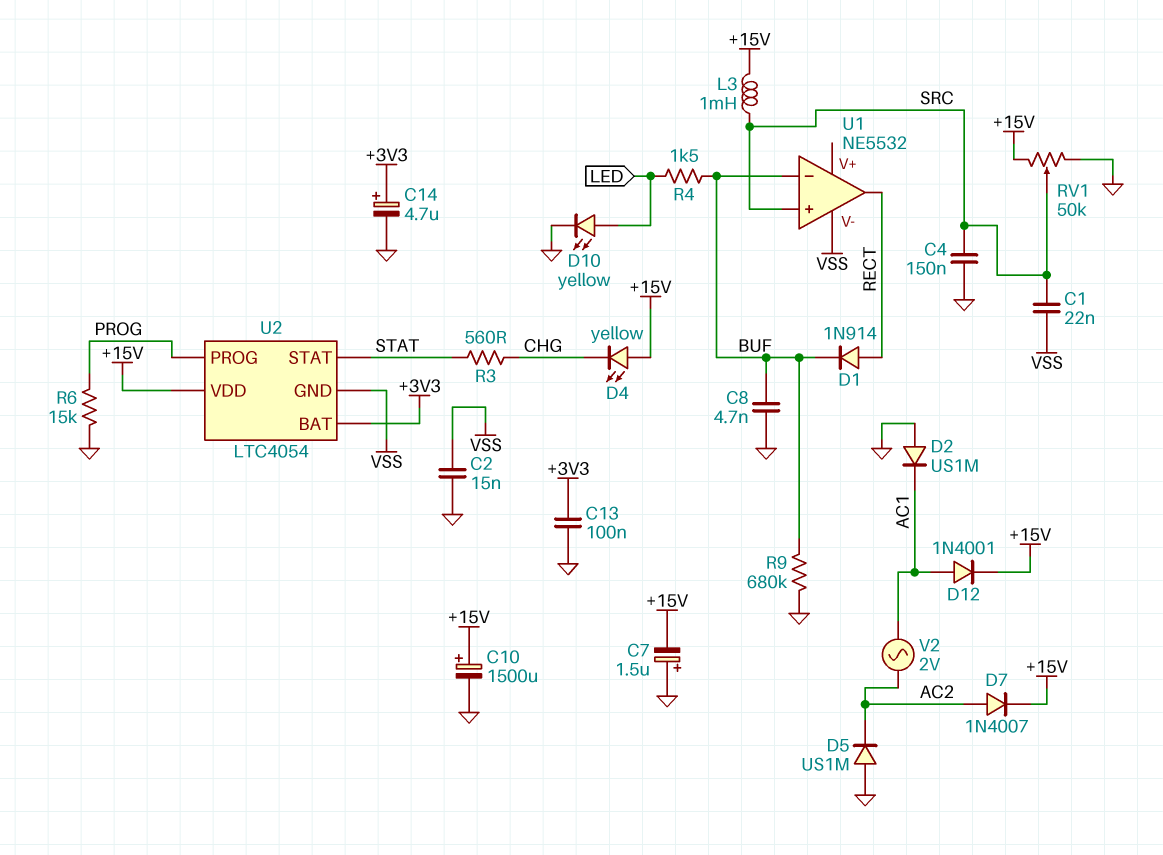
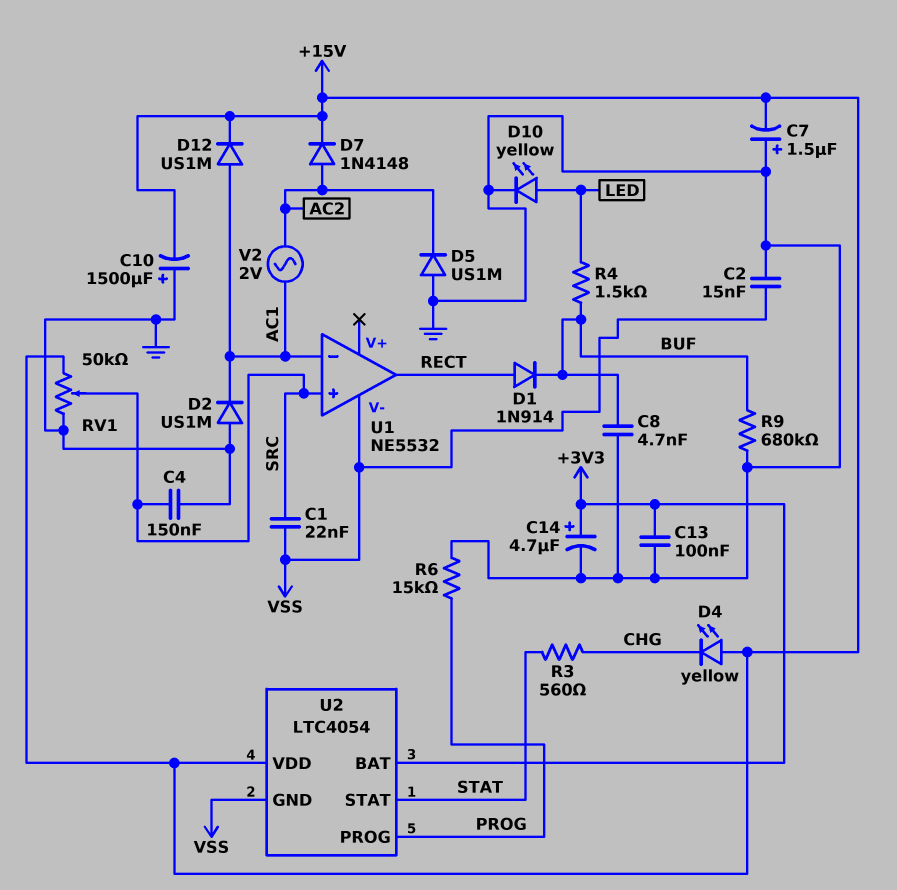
C10: 1500uF (plus +15V, minus GND) -> 1500uF (plus GND, minus +15V)
D7: diode 1N4007 (A AC2, K +15V) -> diode 1N4148 (A AC2, K +15V)
D12: diode 1N4001 (A AC1, K +15V) -> diode US1M (A AC1, K +15V)
L3: 1mH (+15V, SRC) -> none
U1 pin in-: BUF -> AC1

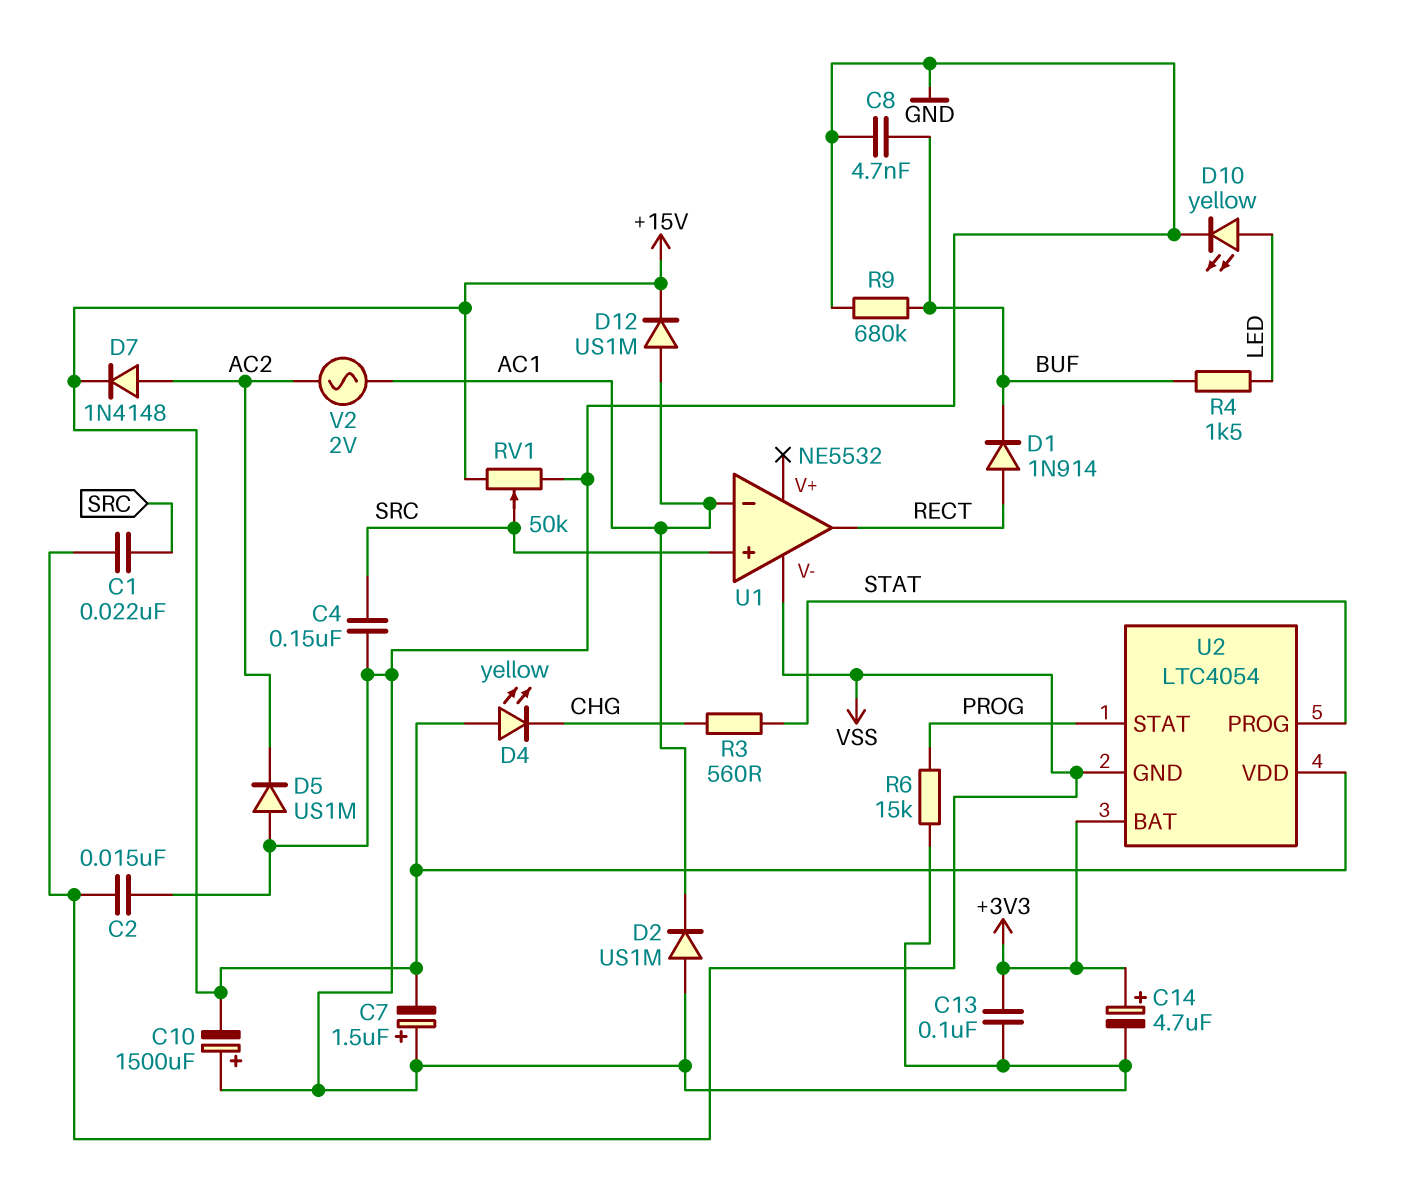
U2 pin PROG: PROG -> STAT
U2 pin STAT: STAT -> PROG

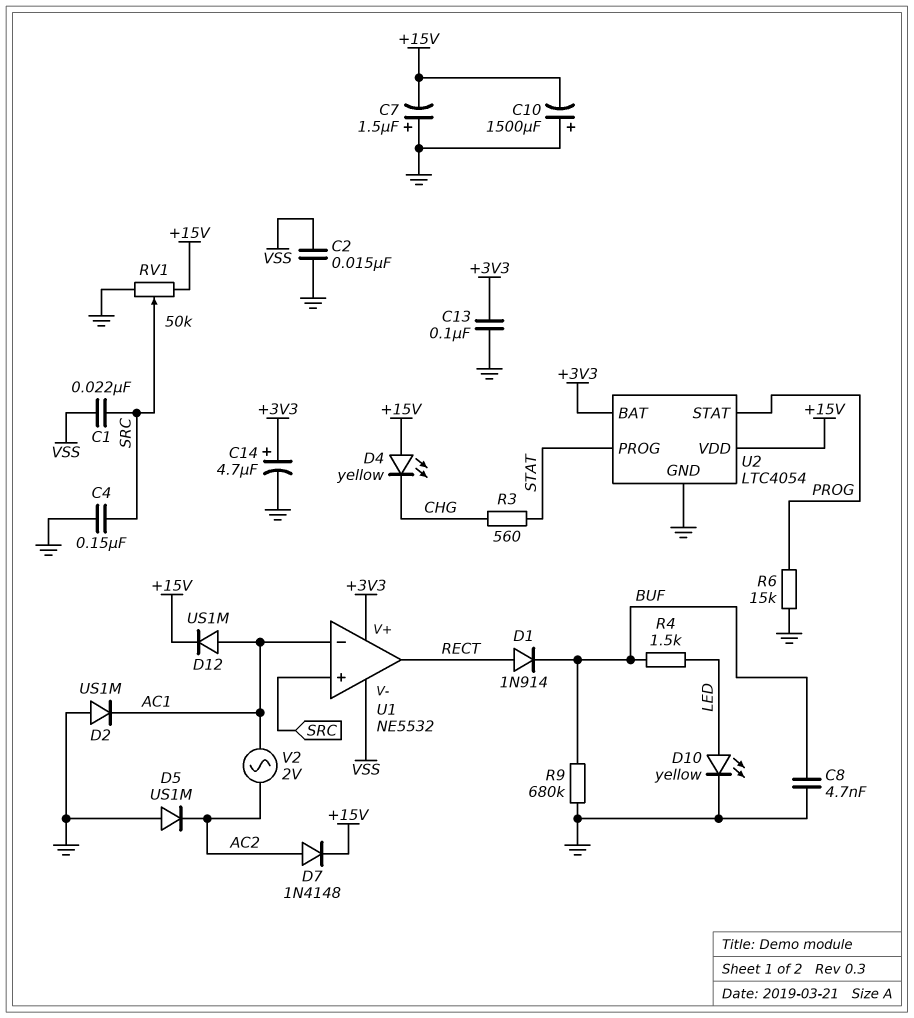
U1 pin V+: none -> +3V3
U2 pin GND: VSS -> GND

